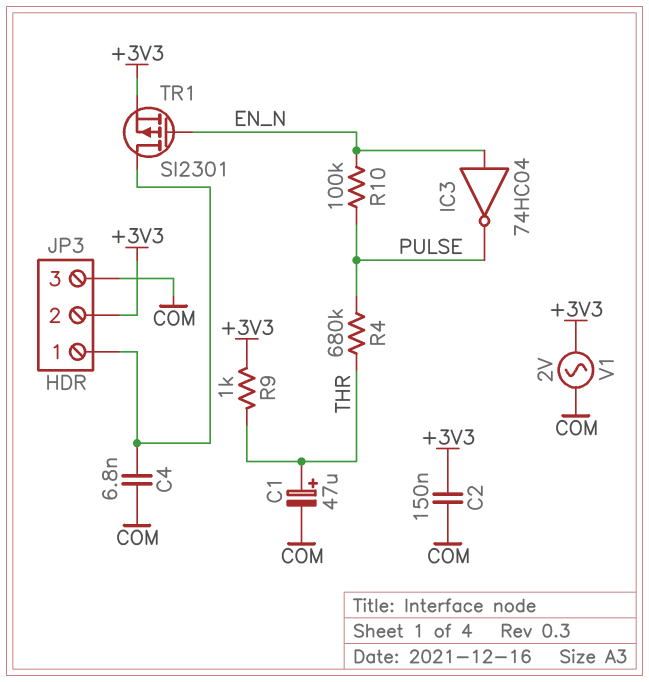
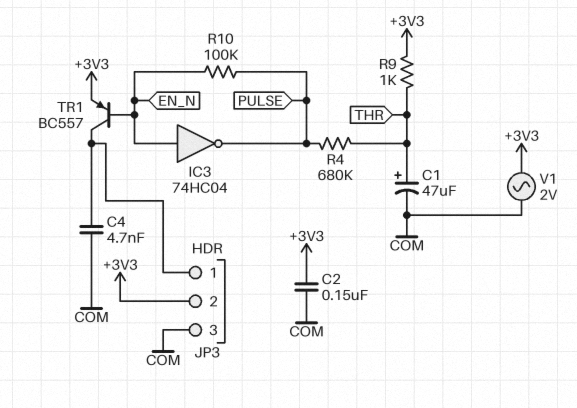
C4: 6.8nF (COM, JP3/1) -> 4.7nF (COM, JP3/1)
TR1: PMOS SI2301 (G EN_N, D JP3/1, S +3V3) -> PNP BC557 (B EN_N, C JP3/1, E +3V3)

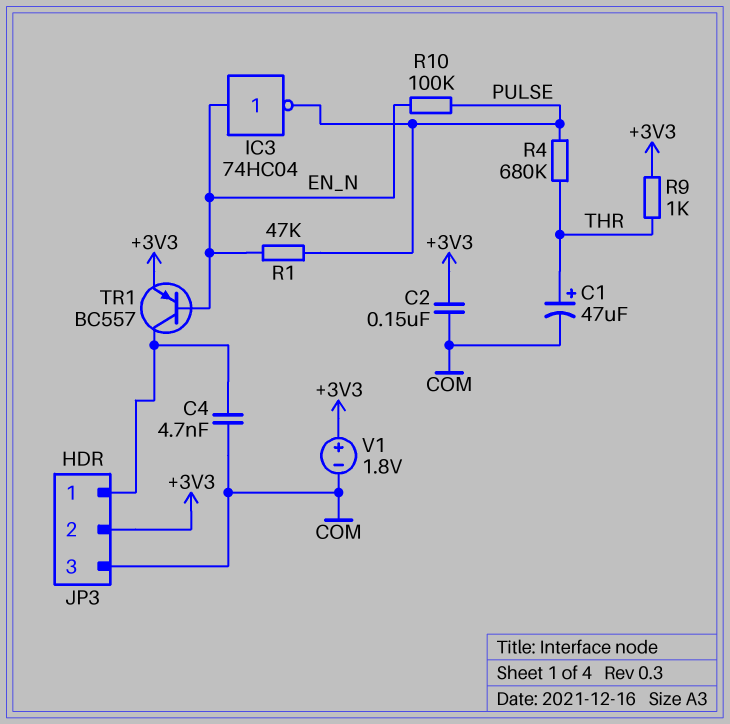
R1: none -> 47k (EN_N, PULSE)
V1: AC 2V (+3V3, COM) -> 1.8V (plus +3V3, minus COM)

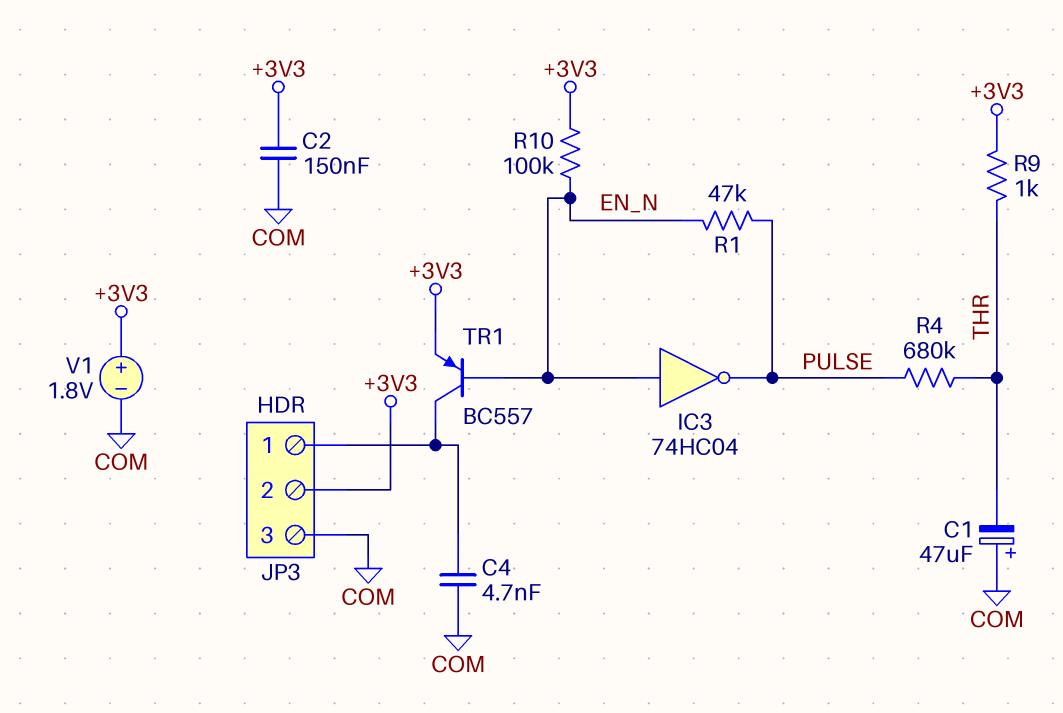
C1: 47uF (plus THR, minus COM) -> 47uF (plus COM, minus THR)
R10: 100k (EN_N, PULSE) -> 100k (+3V3, EN_N)

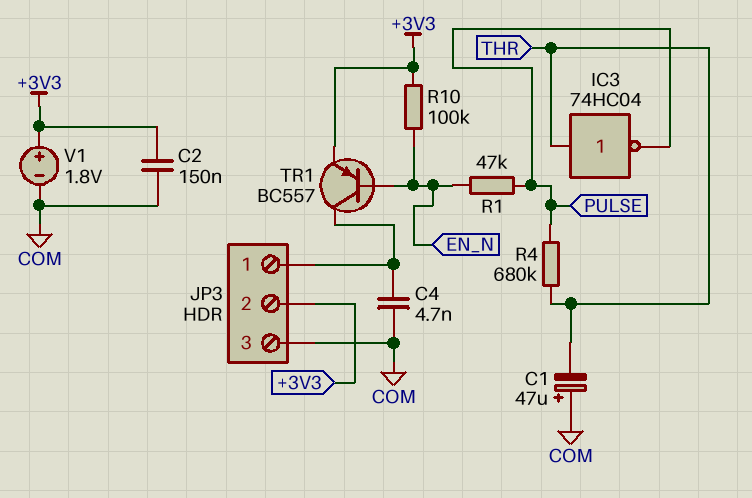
IC3: NOT 74HC04 (in EN_N, out PULSE) -> NOT 74HC04 (in THR, out PULSE)
R9: 1k (+3V3, THR) -> none

